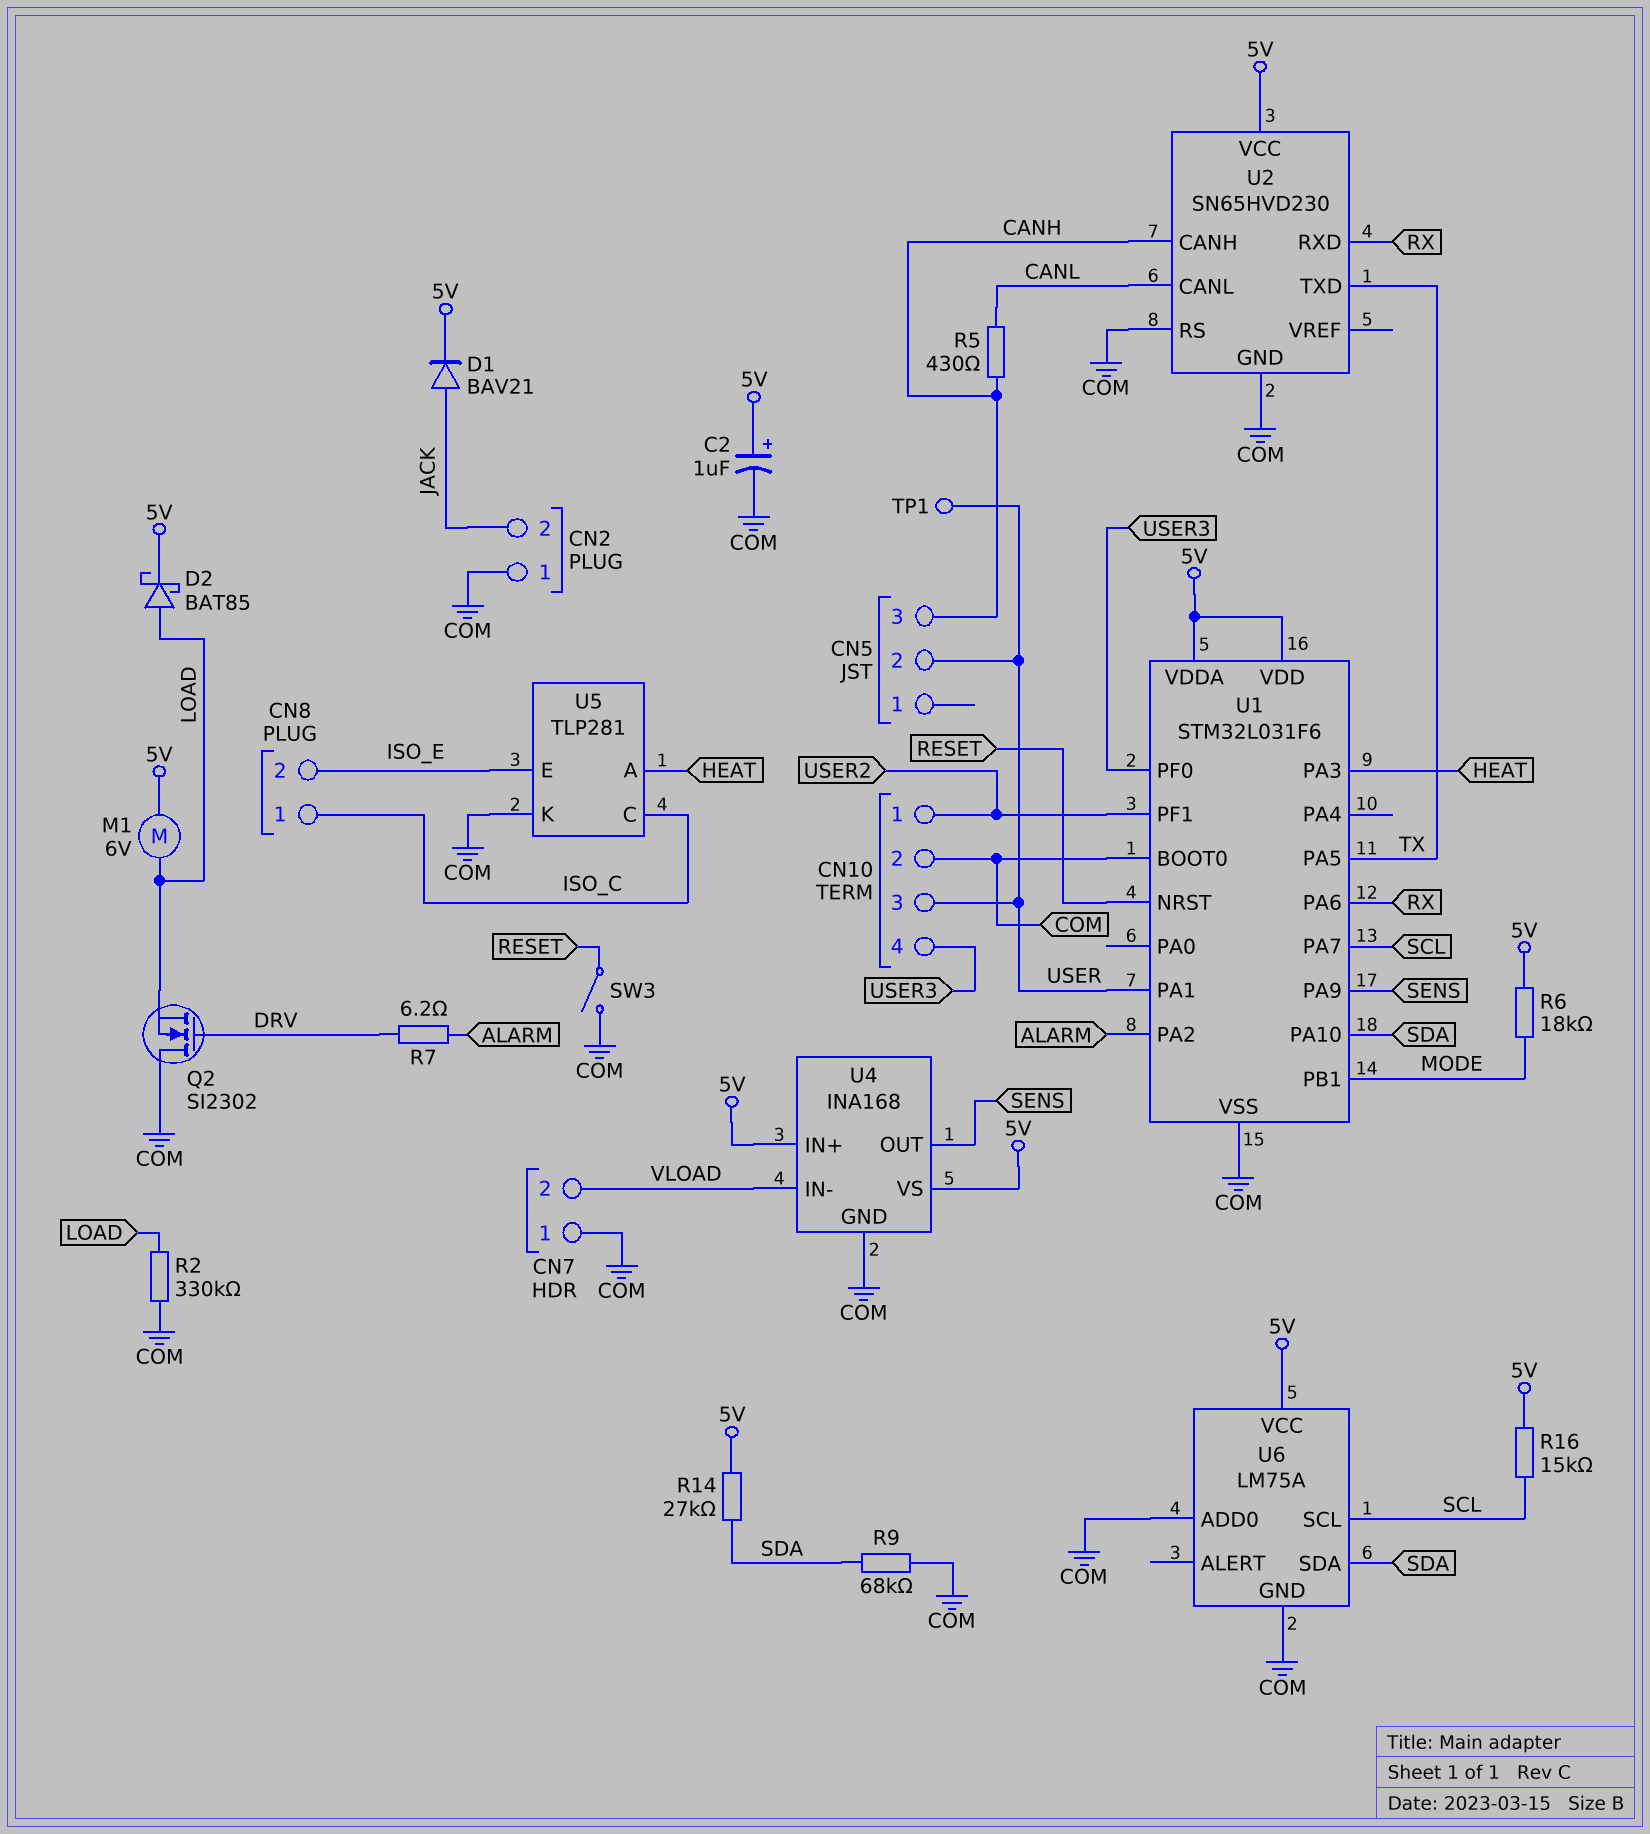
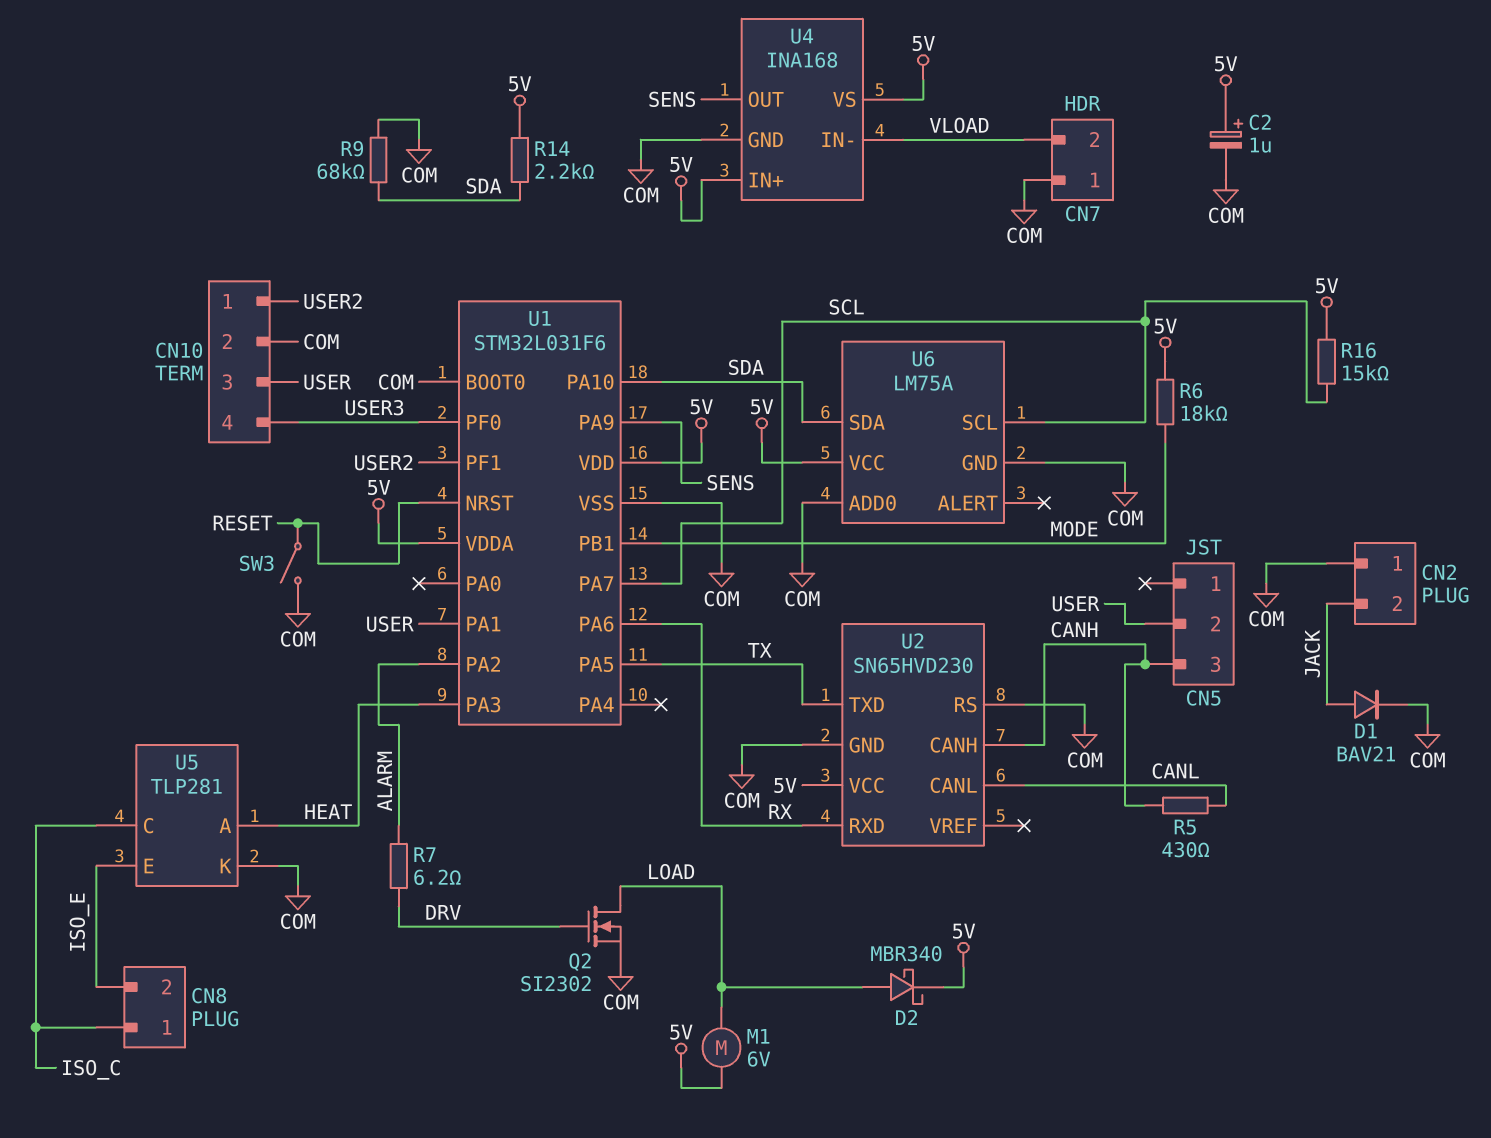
D1: diode BAV21 (A JACK, K 5V) -> diode BAV21 (A JACK, K COM)
D2: schottky BAT85 (A LOAD, K 5V) -> schottky MBR340 (A LOAD, K 5V)
Q2: NMOS SI2302 (G DRV, D COM, S LOAD) -> NMOS SI2302 (G DRV, D LOAD, S COM)
R2: 330k (COM, LOAD) -> none
R14: 27k (5V, SDA) -> 2.2k (5V, SDA)
TP1: test point (USER) -> none

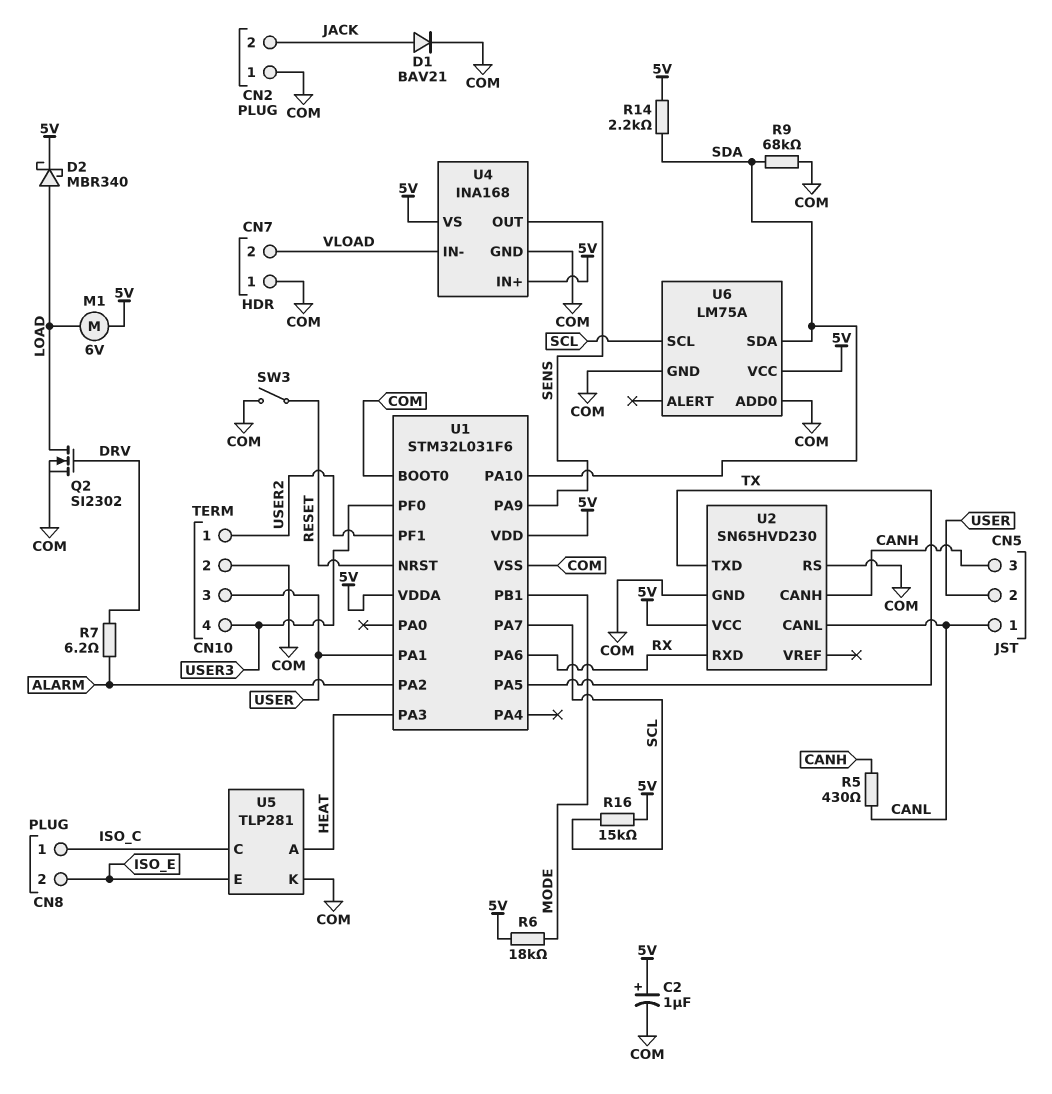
CN5 pin 1: none -> CANL

